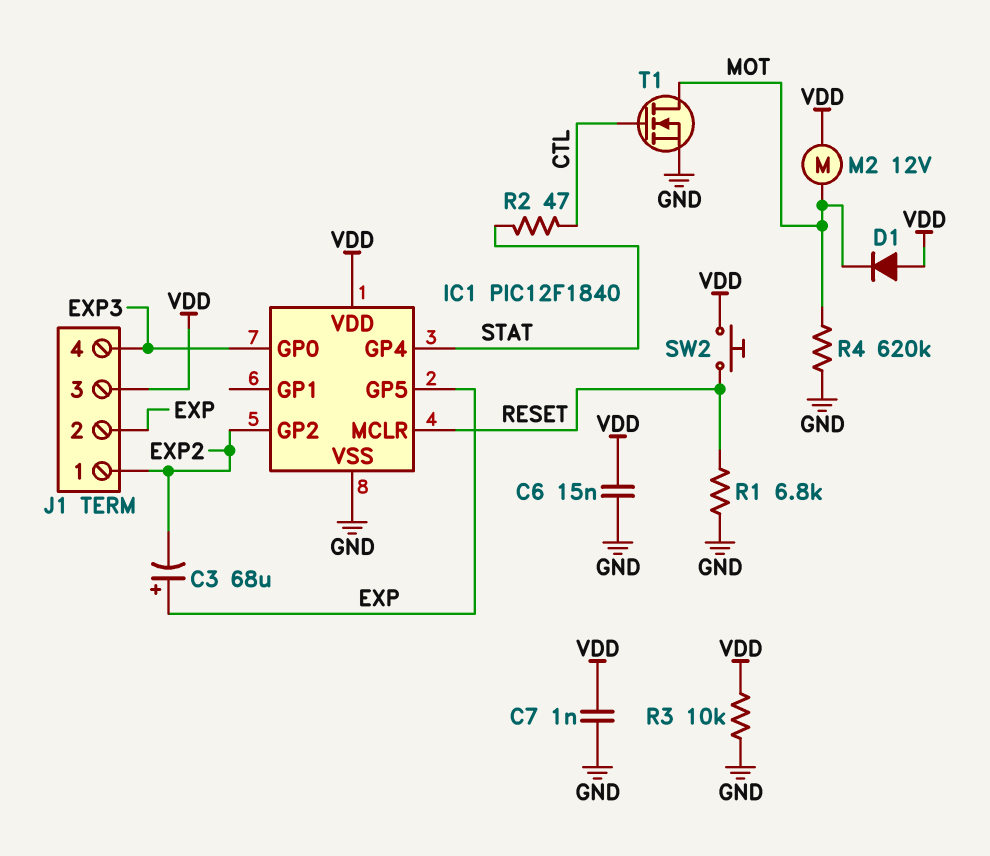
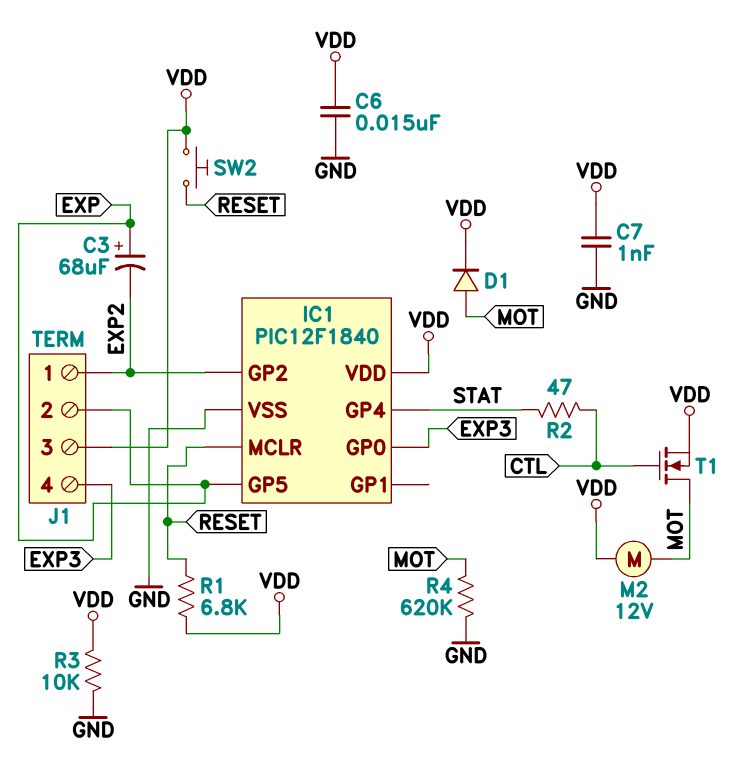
D1: diode (A VDD, K MOT) -> diode (A MOT, K VDD)
R1: 6.8k (GND, RESET) -> 6.8k (RESET, VDD)
T1: NMOS (G CTL, D MOT, S GND) -> NMOS (G CTL, D MOT, S VDD)

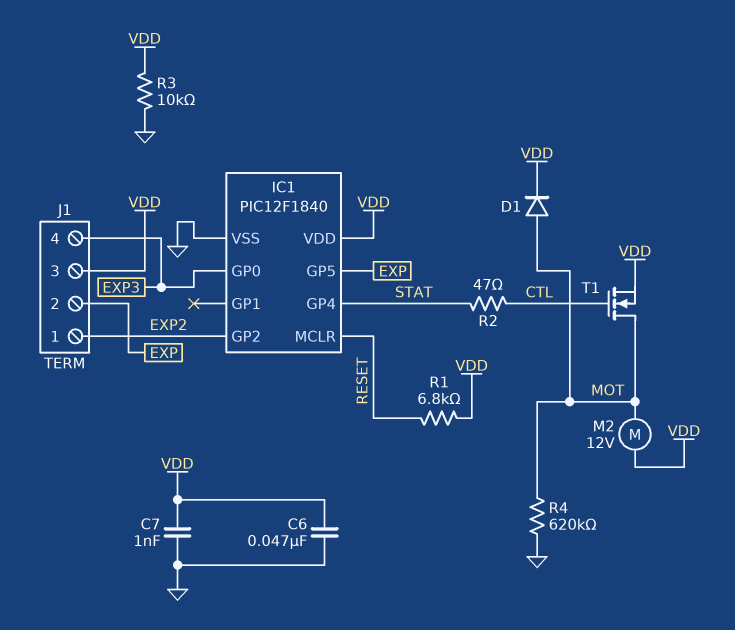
C3: 68uF (plus EXP, minus EXP2) -> none
C6: 15nF (GND, VDD) -> 47nF (GND, VDD)
SW2: button (RESET, VDD) -> none

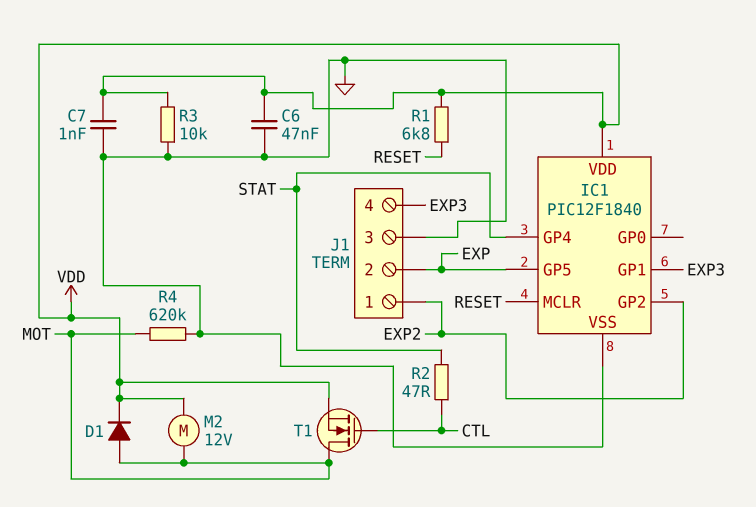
IC1 pin GP0: EXP3 -> none
IC1 pin GP1: none -> EXP3
J1 pin 3: VDD -> GND

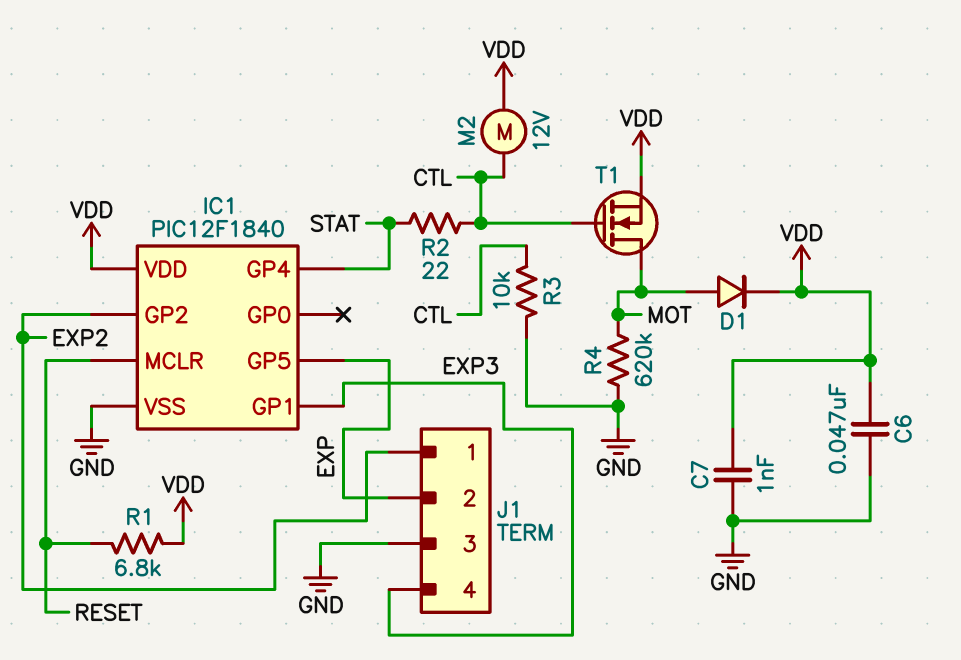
M2: motor 12V (MOT, VDD) -> motor 12V (CTL, VDD)
R2: 47 (CTL, STAT) -> 22 (CTL, STAT)
R3: 10k (GND, VDD) -> 10k (CTL, GND)

